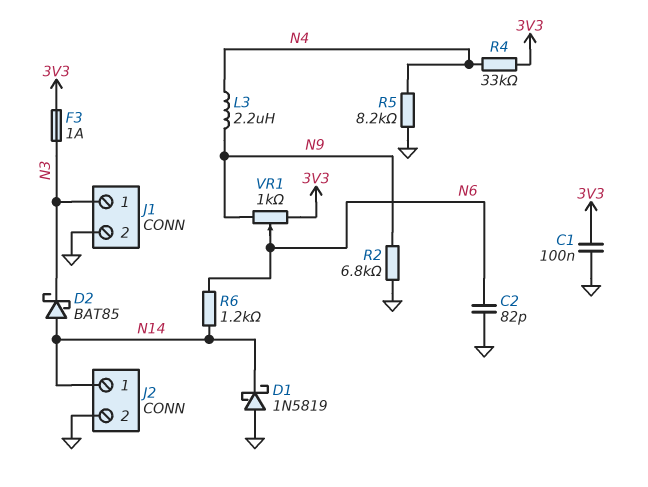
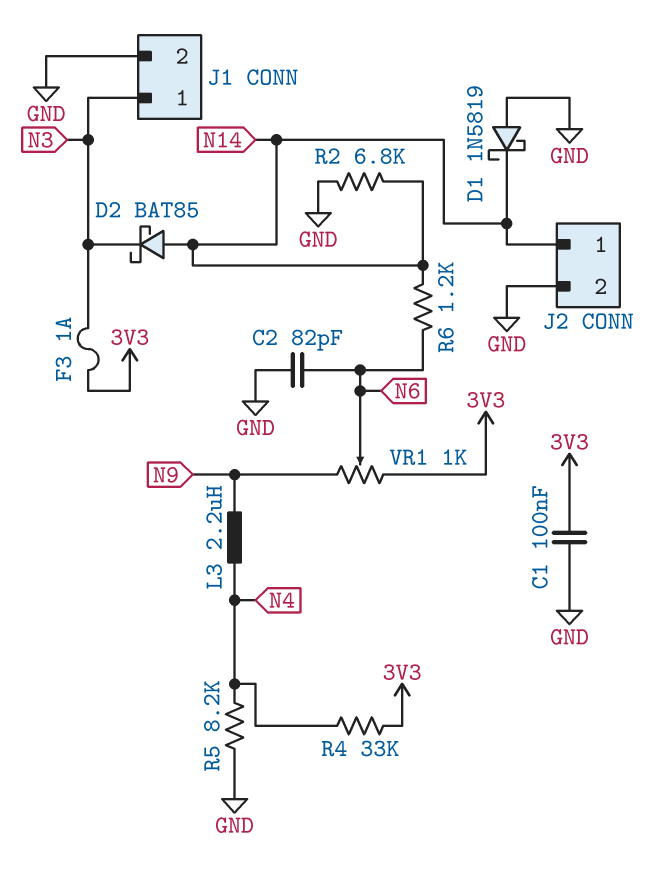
R2: 6.8k (GND, N9) -> 6.8k (GND, N14)

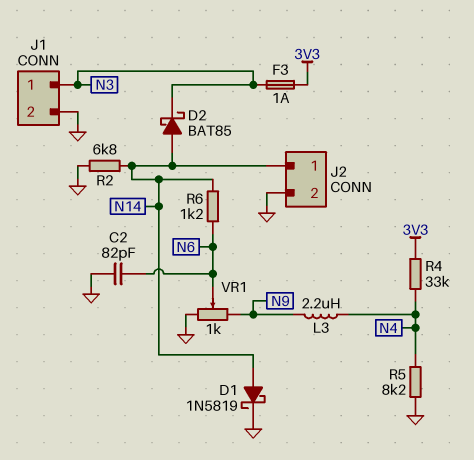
C1: 100nF (3V3, GND) -> none
D1: schottky 1N5819 (A GND, K N14) -> schottky 1N5819 (A N14, K GND)
VR1: 1k (3V3, N9, wiper N6) -> 1k (GND, N9, wiper N6)

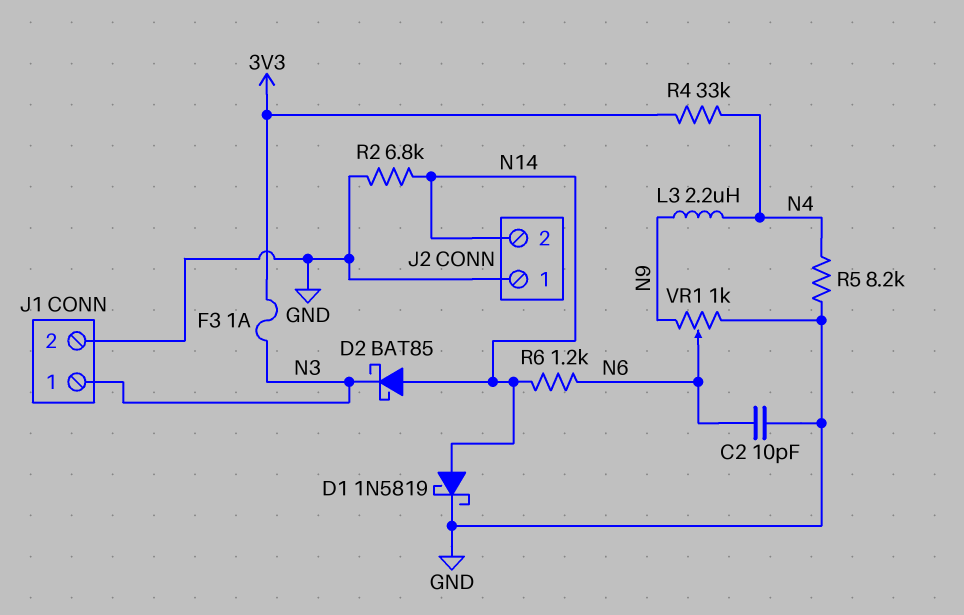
C2: 82pF (GND, N6) -> 10pF (GND, N6)
J2 pin 1: N14 -> GND
J2 pin 2: GND -> N14

